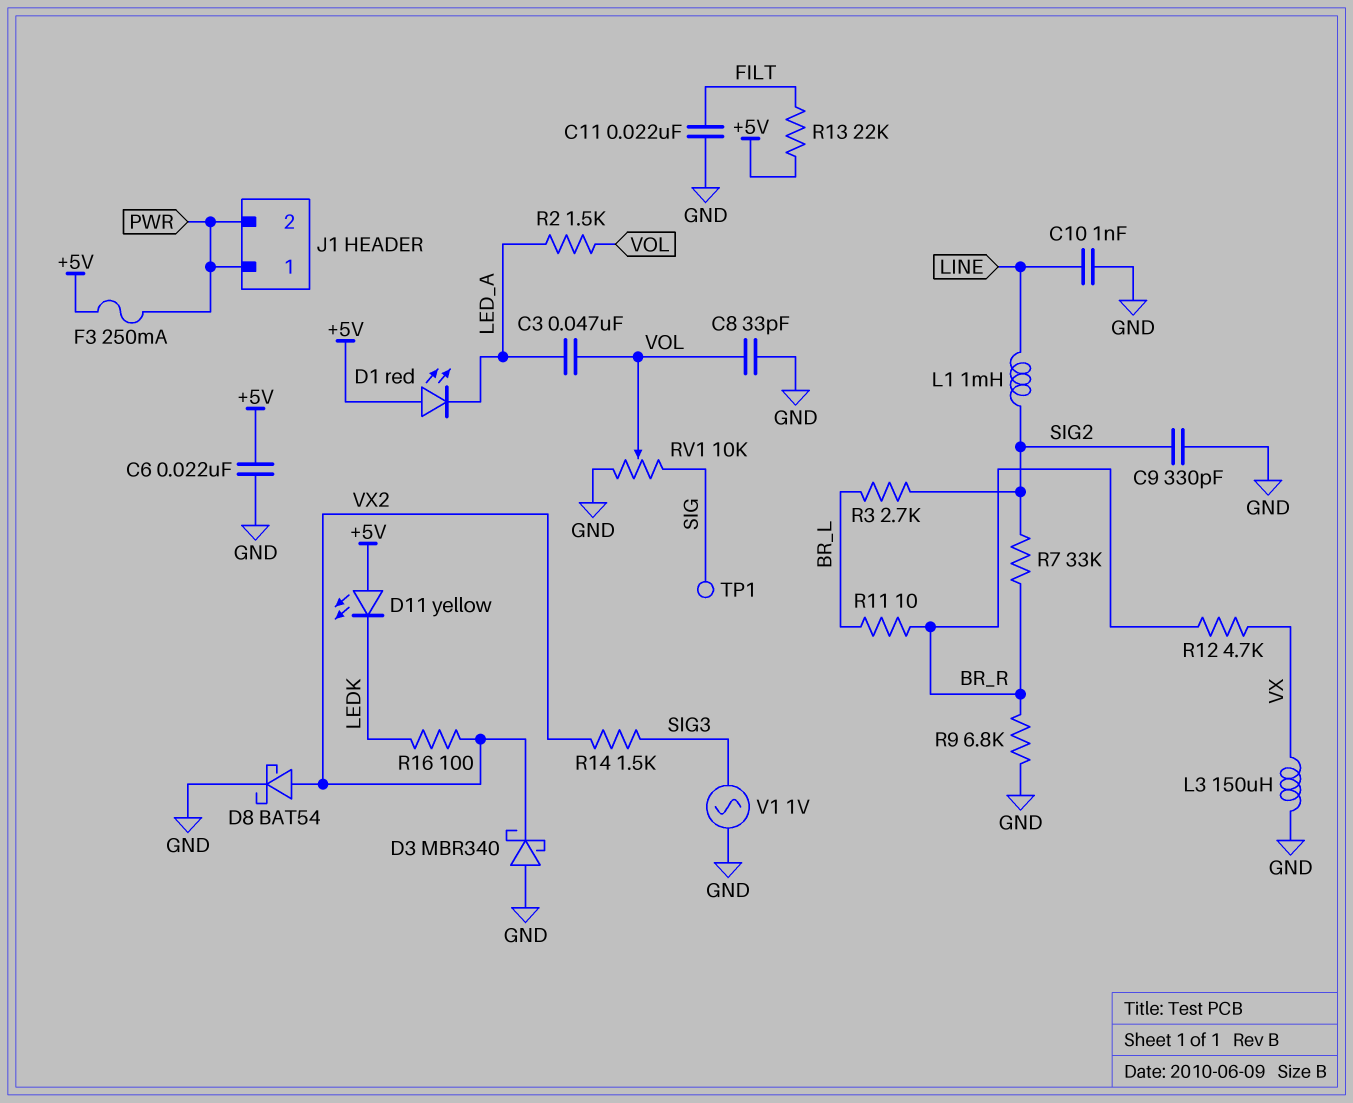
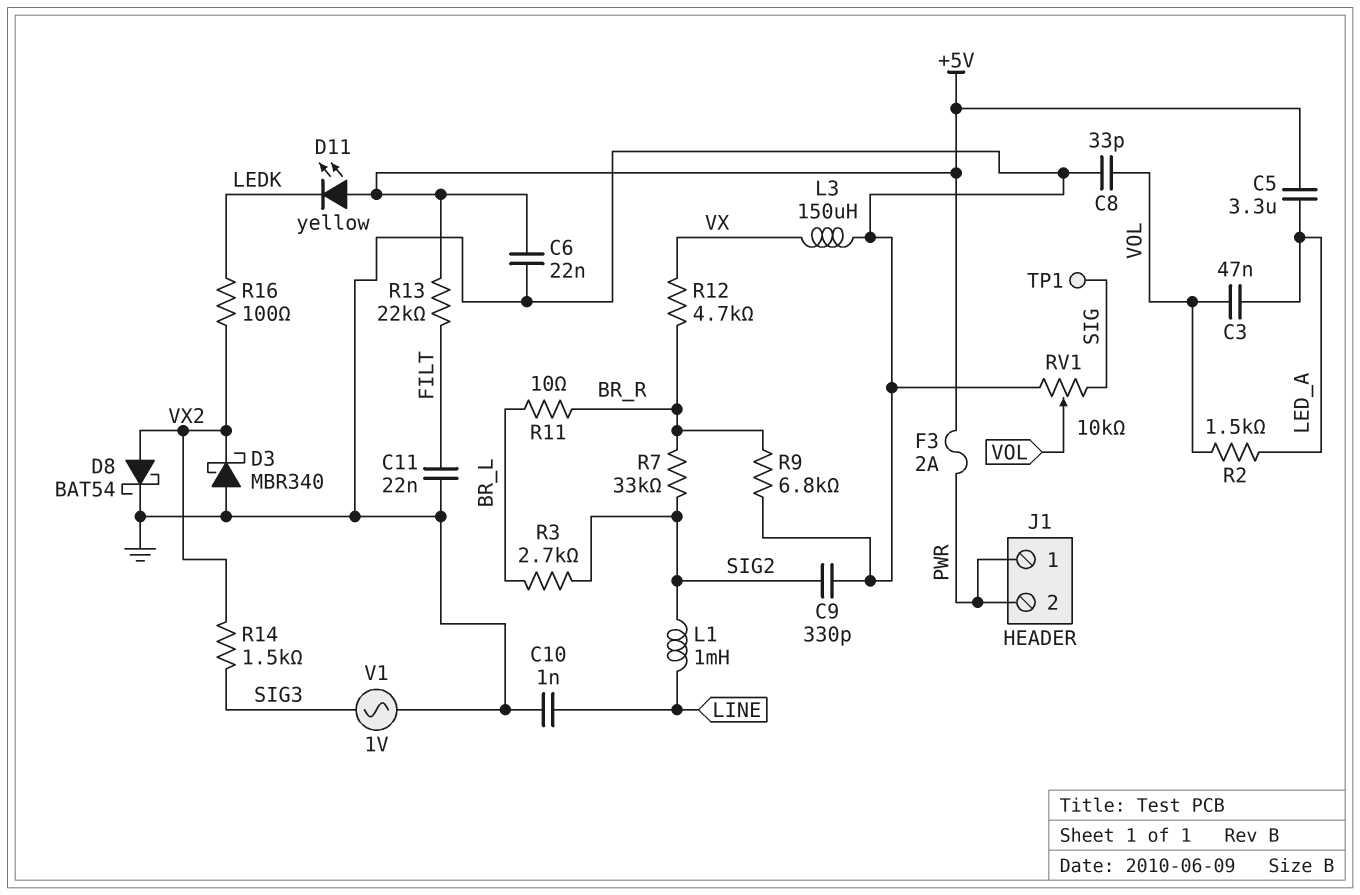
C5: none -> 3.3uF (+5V, LED_A)
D1: LED red (A +5V, K LED_A) -> none
F3: 250mA (+5V, PWR) -> 2A (+5V, PWR)

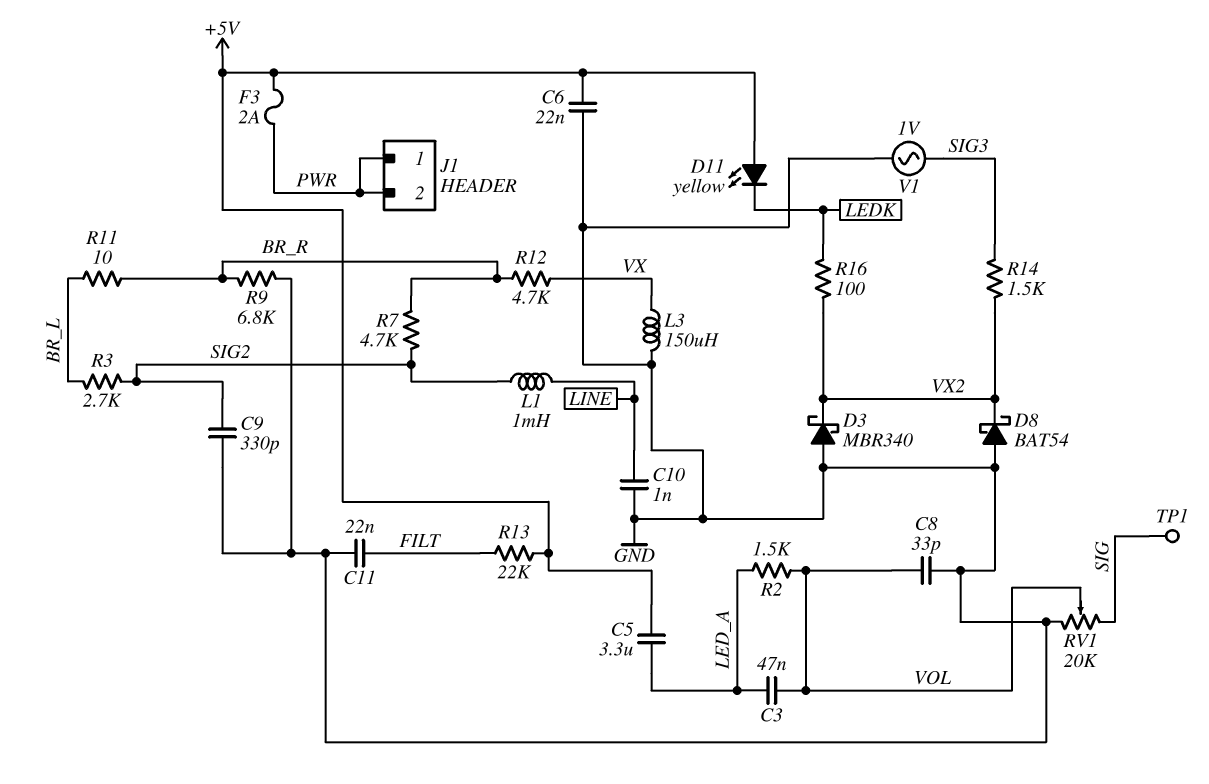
D8: schottky BAT54 (A VX2, K GND) -> schottky BAT54 (A GND, K VX2)
R7: 33k (BR_R, SIG2) -> 4.7k (BR_R, SIG2)
RV1: 10k (GND, SIG, wiper VOL) -> 20k (GND, SIG, wiper VOL)

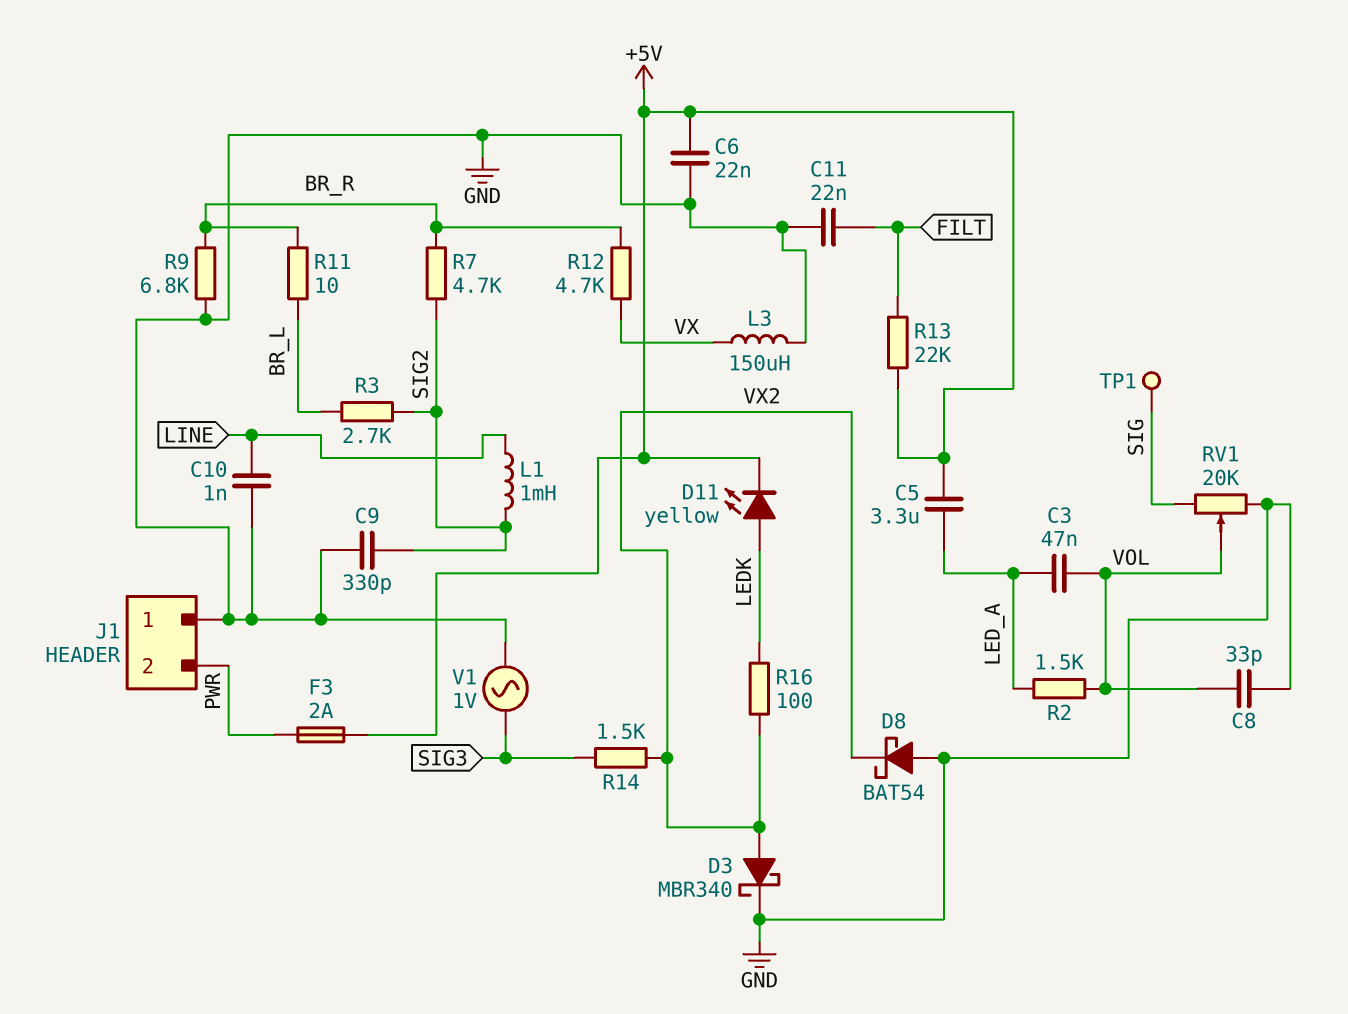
D3: schottky MBR340 (A GND, K VX2) -> schottky MBR340 (A VX2, K GND)
D11: LED yellow (A +5V, K LEDK) -> LED yellow (A LEDK, K +5V)
J1 pin 1: PWR -> GND

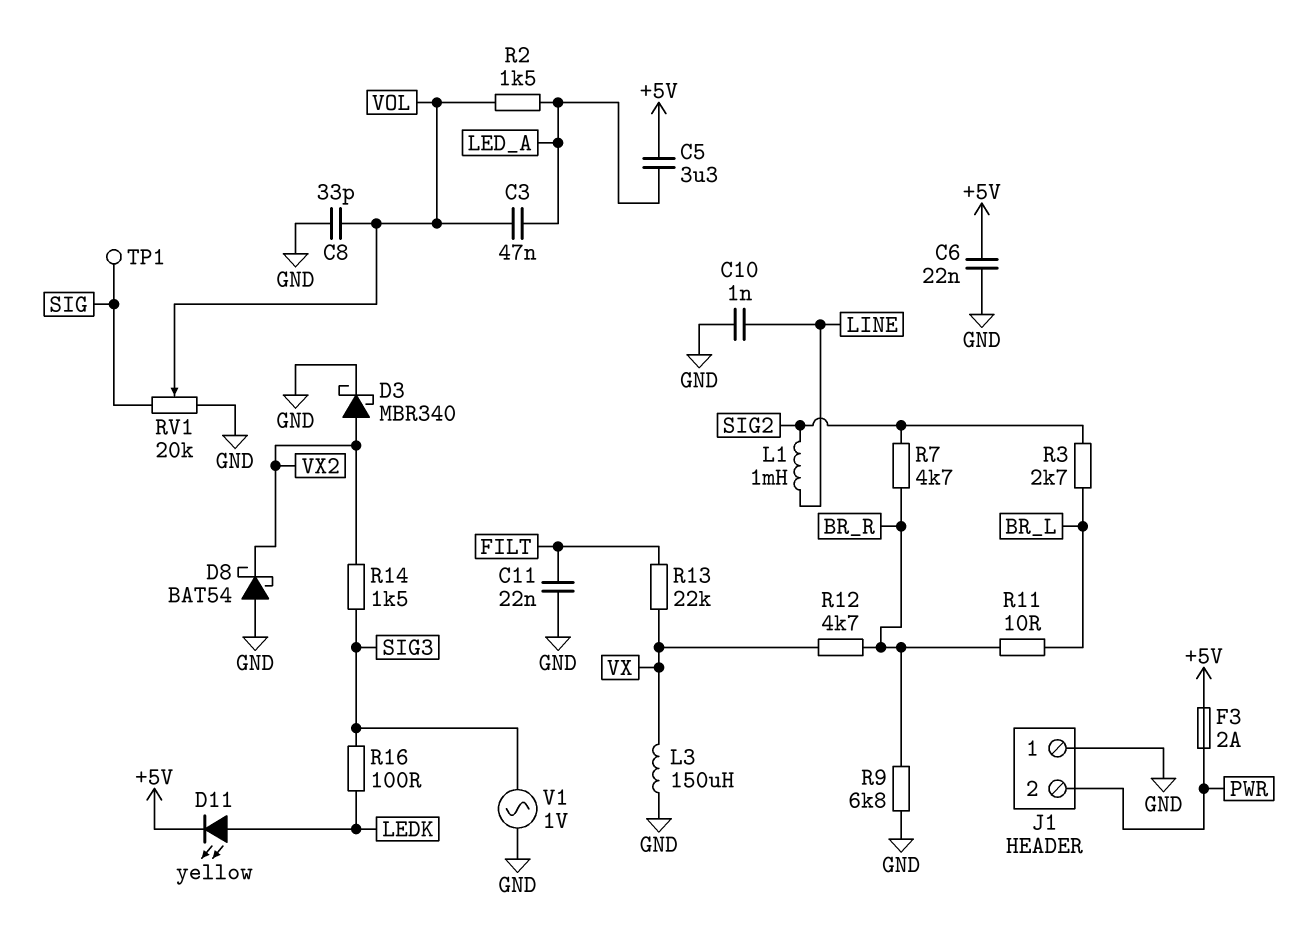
C9: 330pF (GND, SIG2) -> none
R13: 22k (+5V, FILT) -> 22k (FILT, VX)
R16: 100 (LEDK, VX2) -> 100 (LEDK, SIG3)

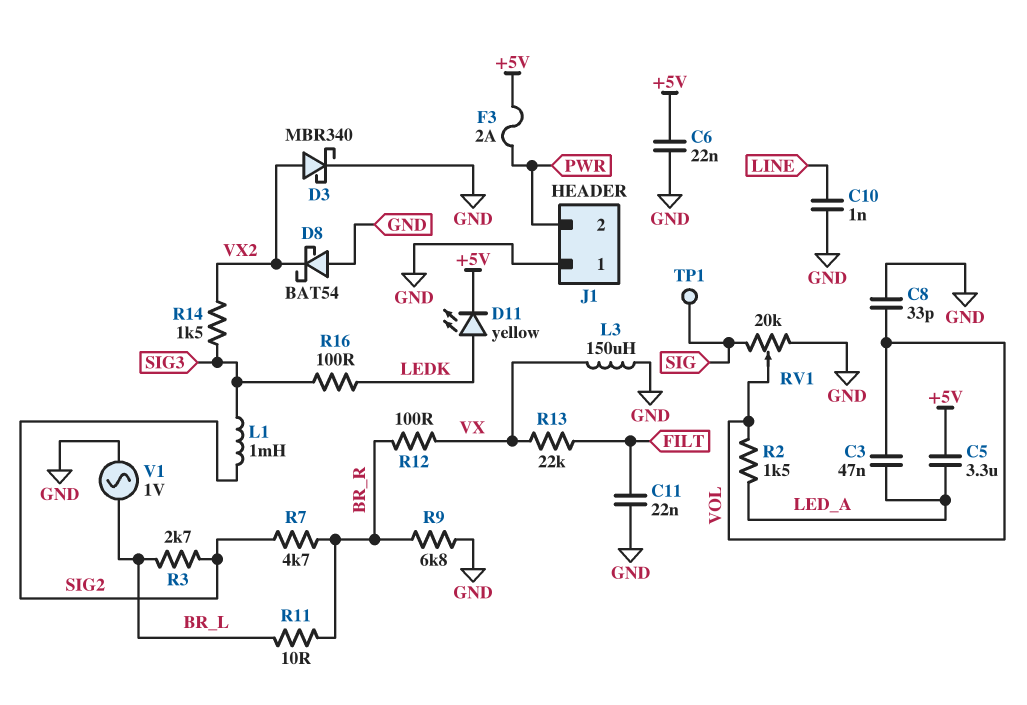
L1: 1mH (LINE, SIG2) -> 1mH (SIG2, SIG3)
R12: 4.7k (BR_R, VX) -> 100 (BR_R, VX)
V1: AC 1V (GND, SIG3) -> AC 1V (BR_L, GND)

